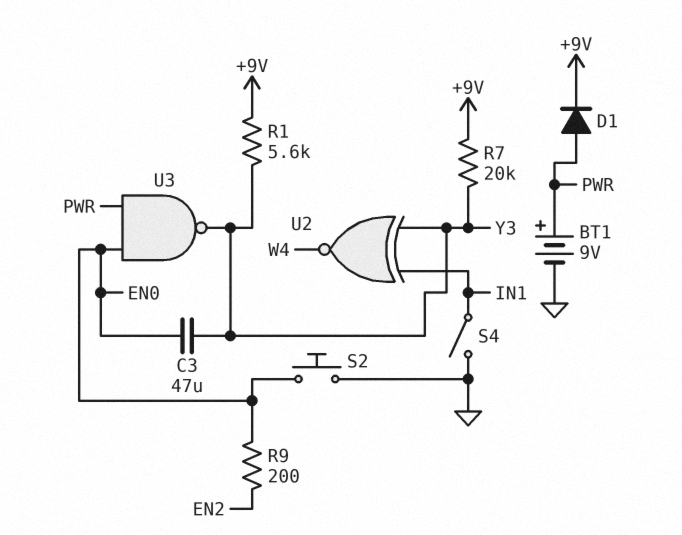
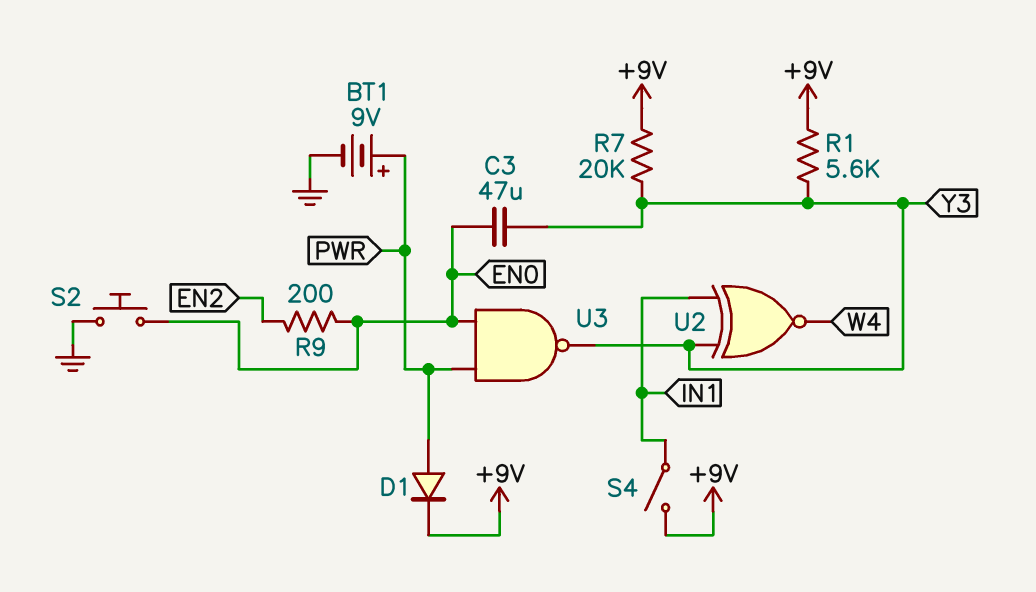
S4: switch (GND, IN1) -> switch (+9V, IN1)

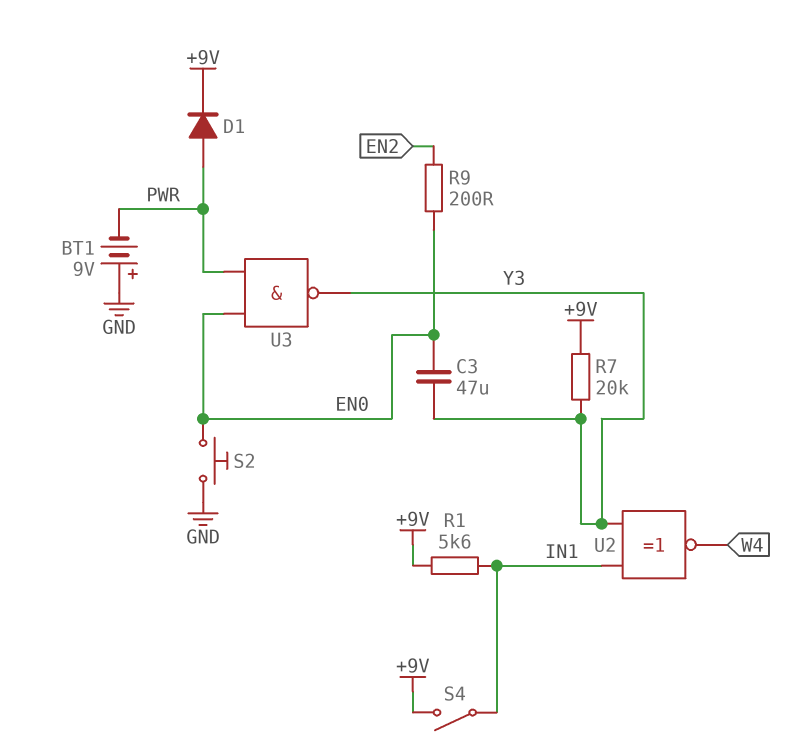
BT1: 9V (plus PWR, minus GND) -> 9V (plus GND, minus PWR)
R1: 5.6k (+9V, Y3) -> 5.6k (+9V, IN1)

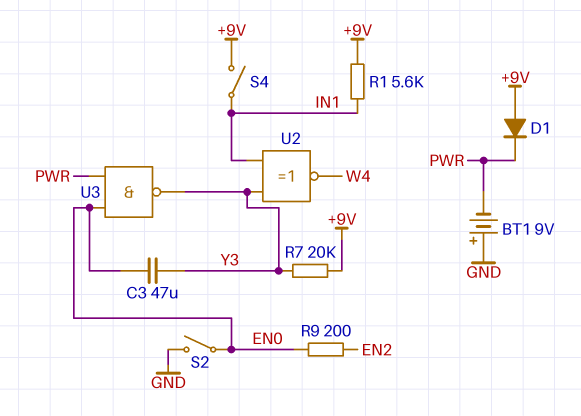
D1: diode (A PWR, K +9V) -> diode (A +9V, K PWR)
S2: button (EN0, GND) -> switch (EN0, GND)

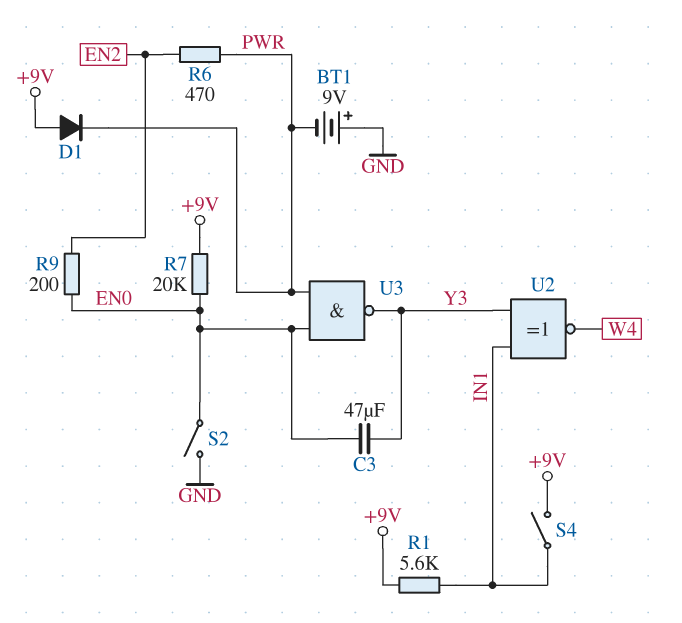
R6: none -> 470 (EN2, PWR)
R7: 20k (+9V, Y3) -> 20k (+9V, EN0)

